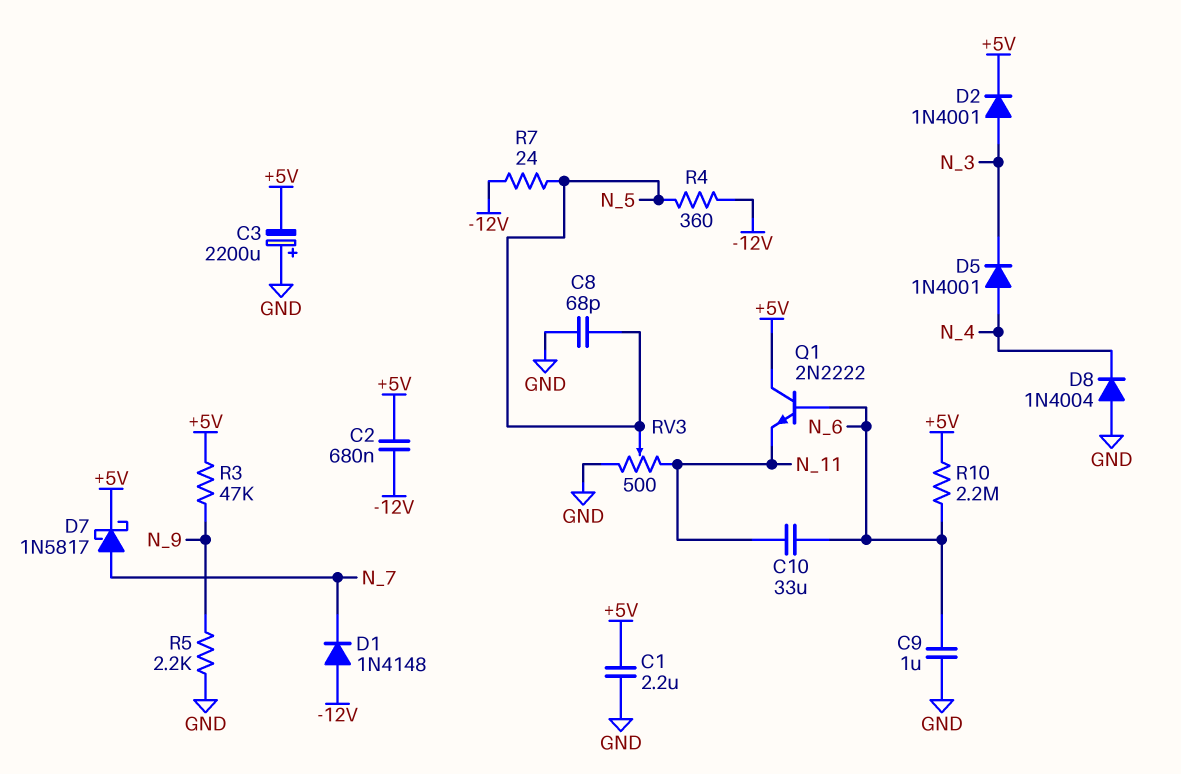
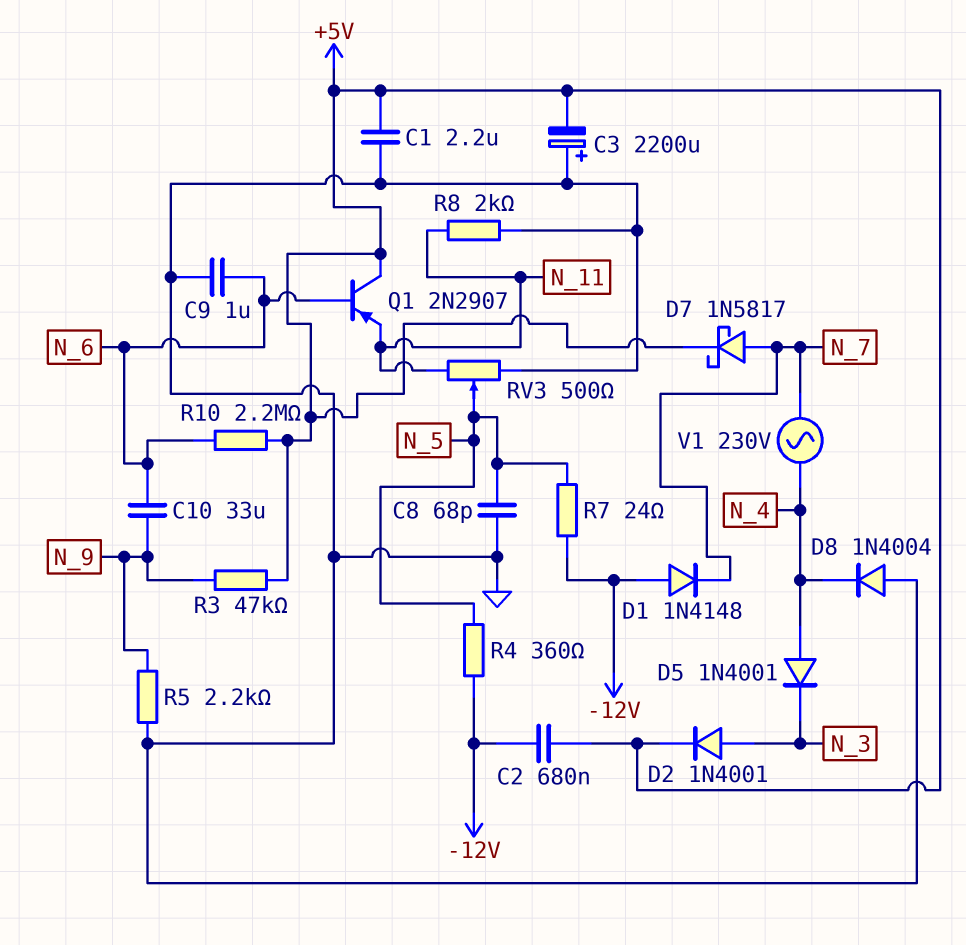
C10: 33uF (N_6, N_11) -> 33uF (N_6, N_9)
Q1: NPN 2N2222 (B N_6, C +5V, E N_11) -> PNP 2N2907 (B N_6, C +5V, E N_11)
R8: none -> 2k (GND, N_11)
V1: none -> AC 230V (N_4, N_7)

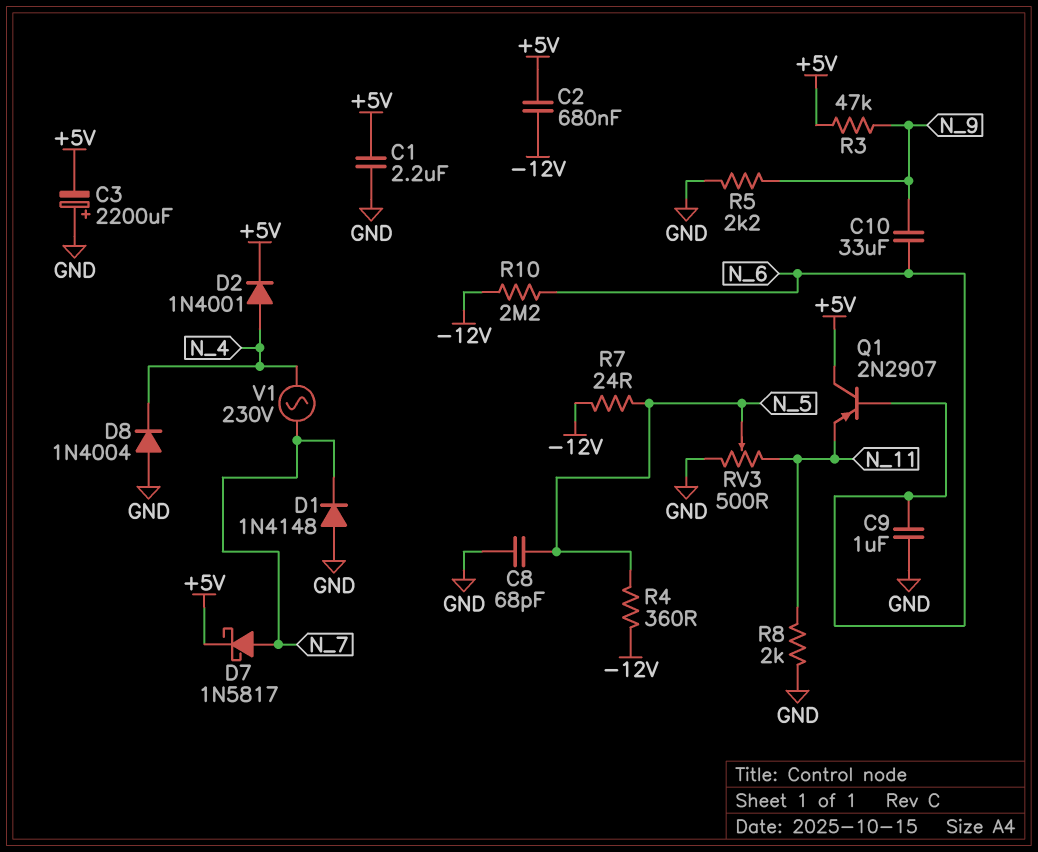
D1: diode 1N4148 (A -12V, K N_7) -> diode 1N4148 (A GND, K N_7)
D2: diode 1N4001 (A N_3, K +5V) -> diode 1N4001 (A N_4, K +5V)
D5: diode 1N4001 (A N_4, K N_3) -> none
R10: 2.2M (+5V, N_6) -> 2.2M (-12V, N_6)

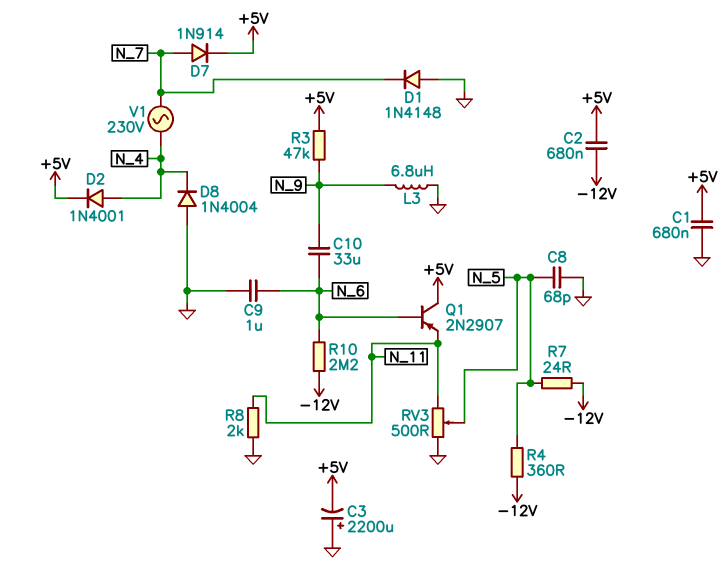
C1: 2.2uF (+5V, GND) -> 680nF (+5V, GND)
D7: schottky 1N5817 (A N_7, K +5V) -> diode 1N914 (A N_7, K +5V)
L3: none -> 6.8uH (GND, N_9)
R5: 2.2k (GND, N_9) -> none

